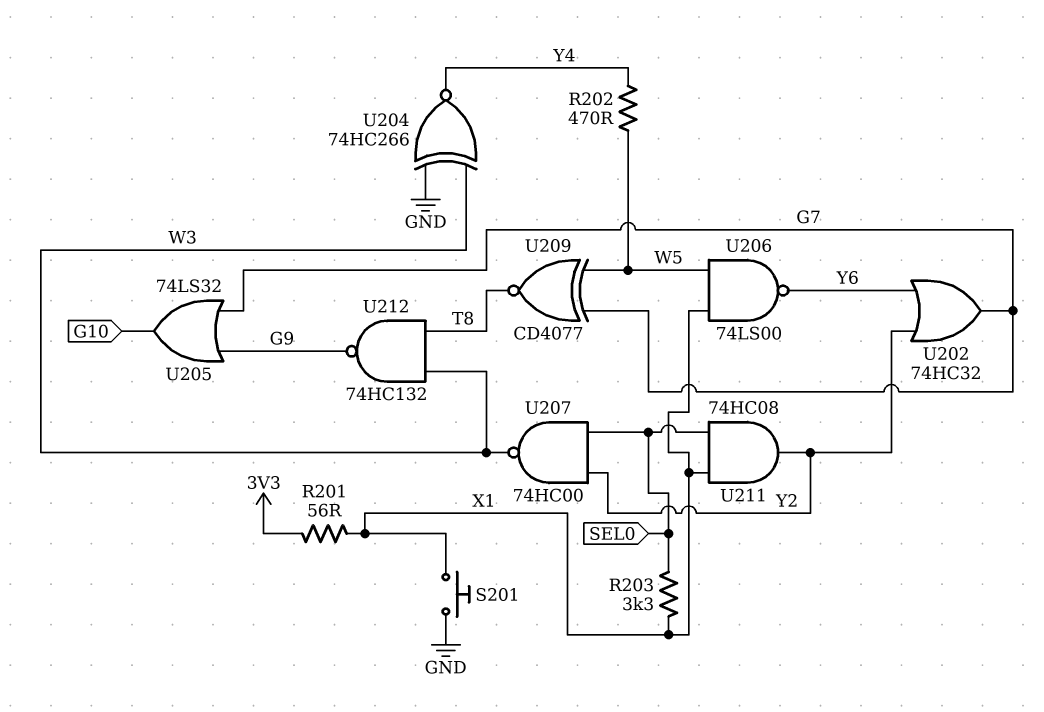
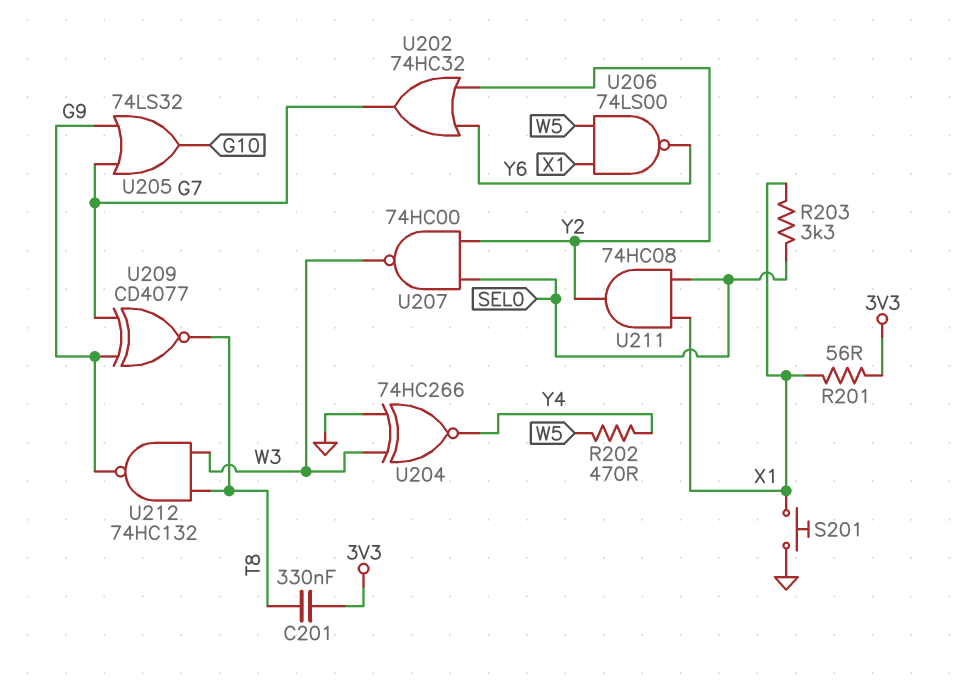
C201: none -> 330nF (3V3, T8)
U209: XNOR CD4077 (in G7, in W5, out T8) -> XNOR CD4077 (in G7, in G9, out T8)

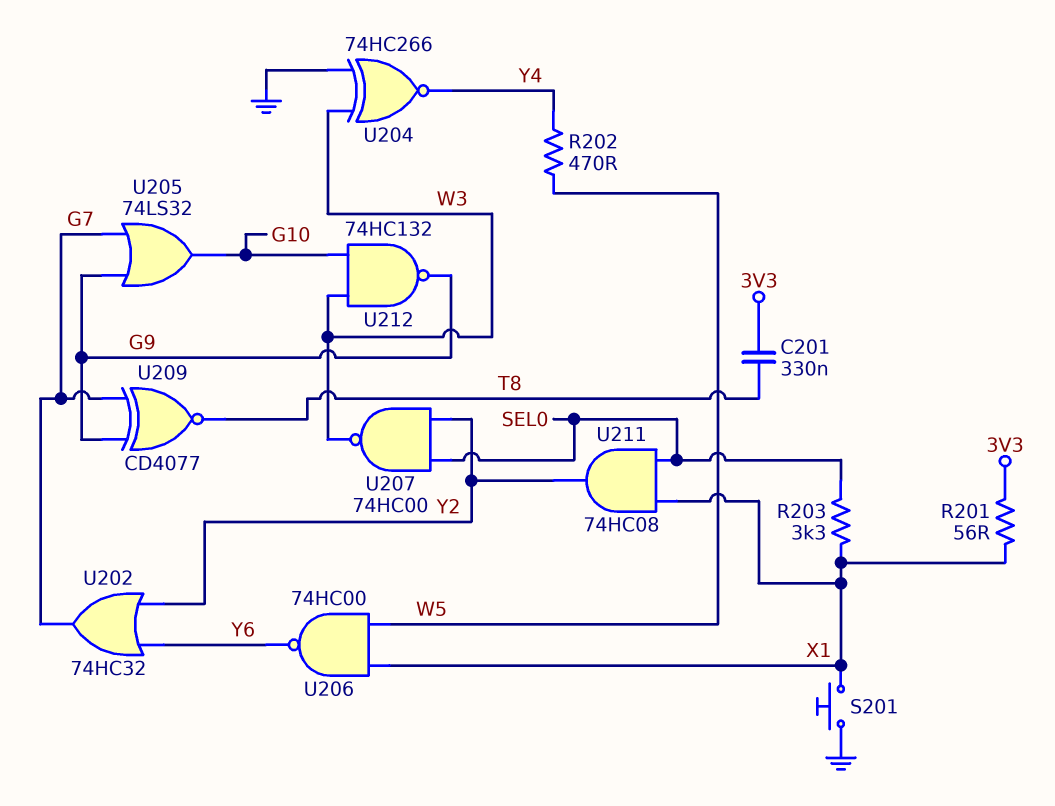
U206: NAND 74LS00 (in W5, in X1, out Y6) -> NAND 74HC00 (in W5, in X1, out Y6)
U212: NAND 74HC132 (in T8, in W3, out G9) -> NAND 74HC132 (in G10, in W3, out G9)

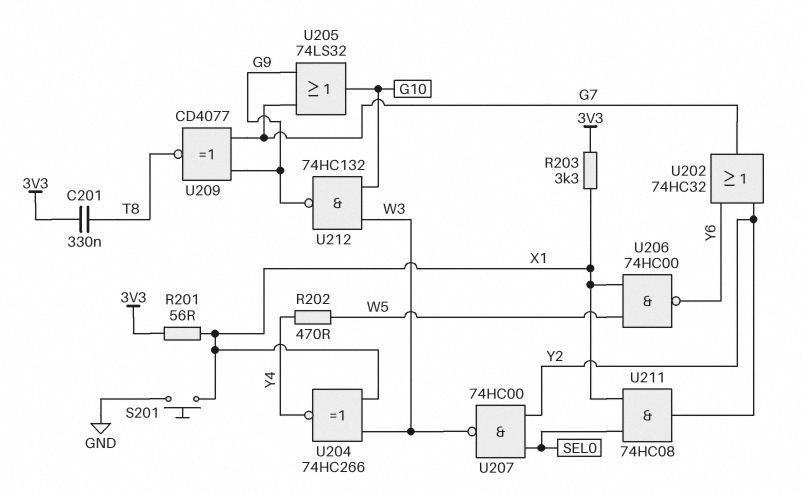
R203: 3.3k (SEL0, X1) -> 3.3k (3V3, X1)
U204: XNOR 74HC266 (in GND, in W3, out Y4) -> XNOR 74HC266 (in W3, in X1, out Y4)

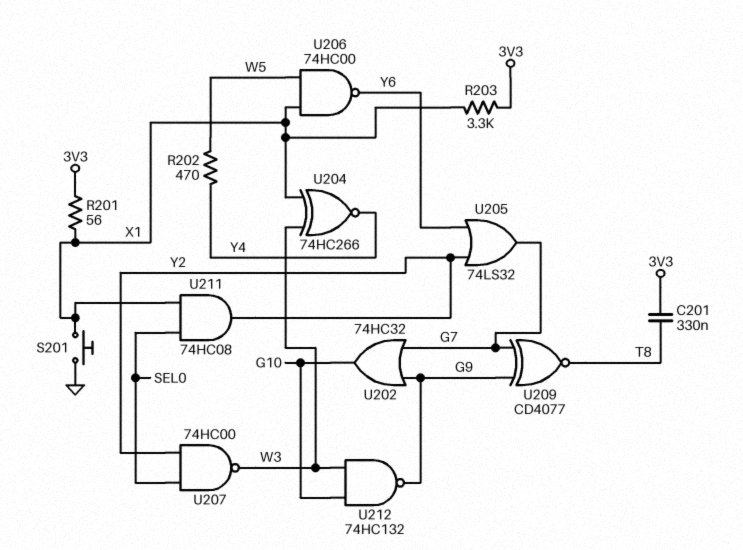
U202: OR 74HC32 (in Y2, in Y6, out G7) -> OR 74HC32 (in G7, in G9, out G10)
U205: OR 74LS32 (in G7, in G9, out G10) -> OR 74LS32 (in Y2, in Y6, out G7)

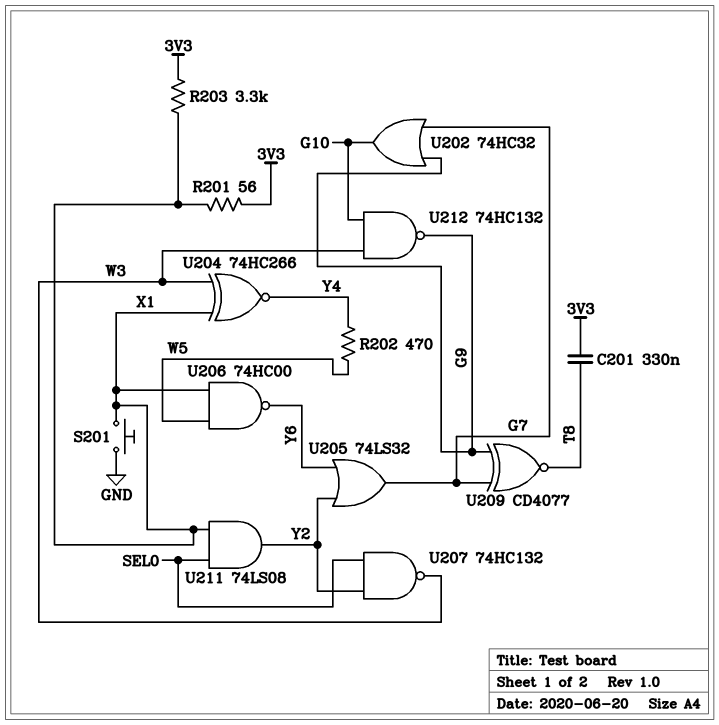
U207: NAND 74HC00 (in SEL0, in Y2, out W3) -> NAND 74HC132 (in SEL0, in Y2, out W3)
U211: AND 74HC08 (in SEL0, in X1, out Y2) -> AND 74LS08 (in SEL0, in X1, out Y2)

